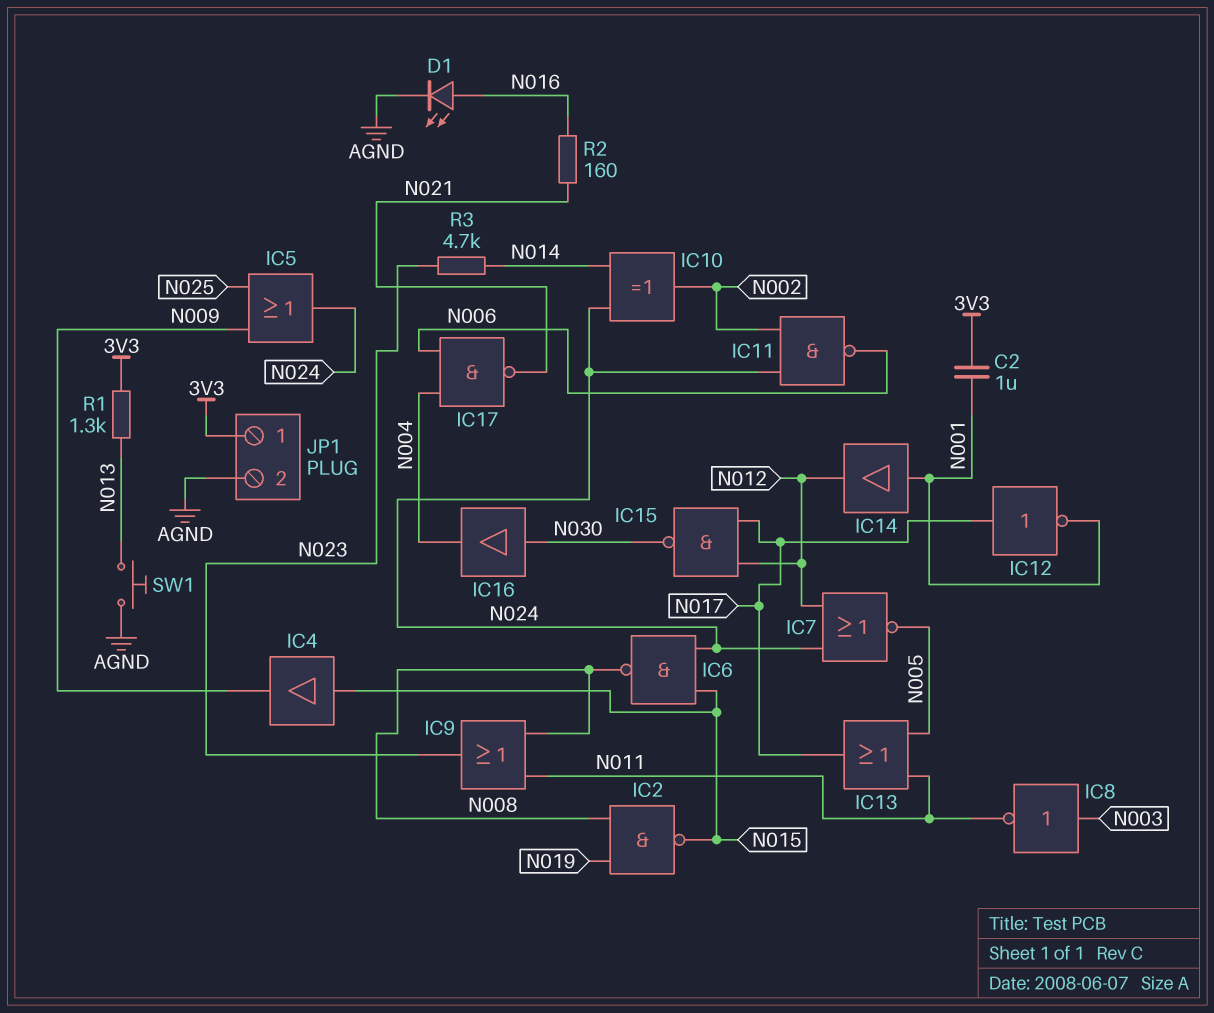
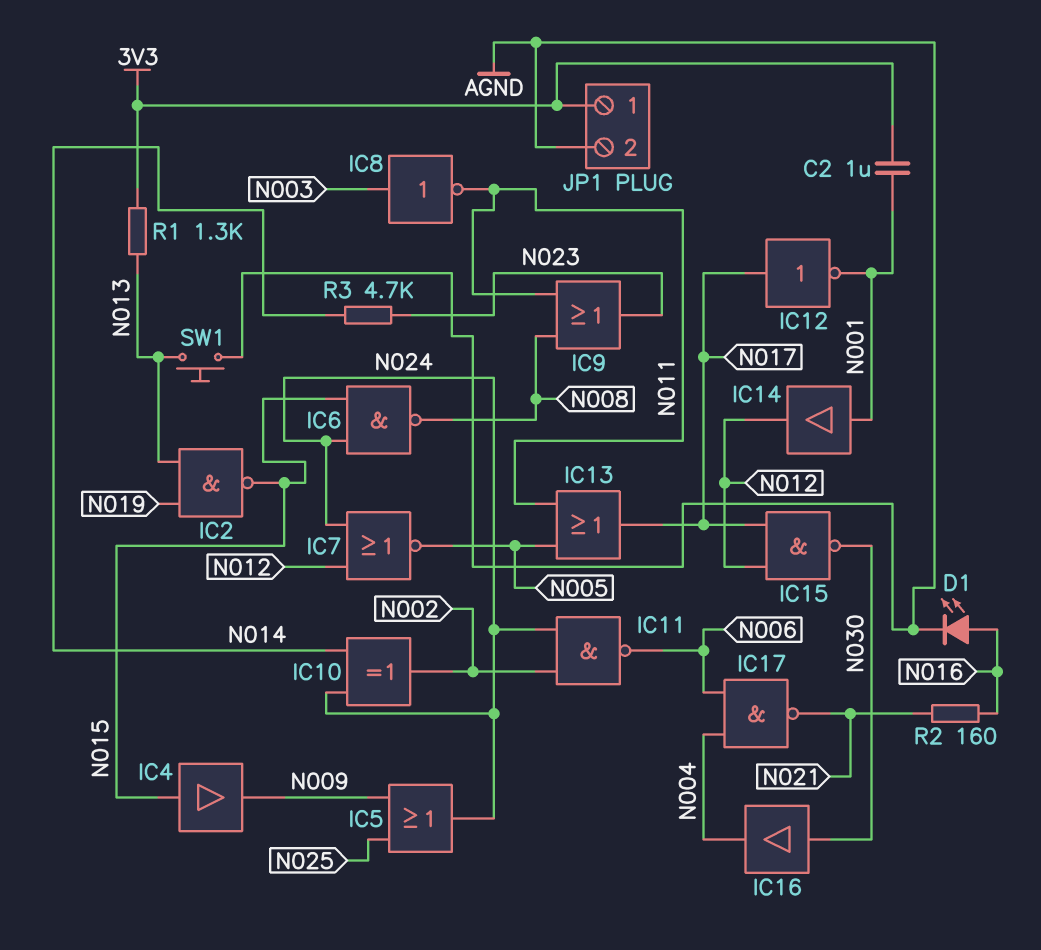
IC2: NAND (in N008, in N019, out N015) -> NAND (in N013, in N019, out N015)

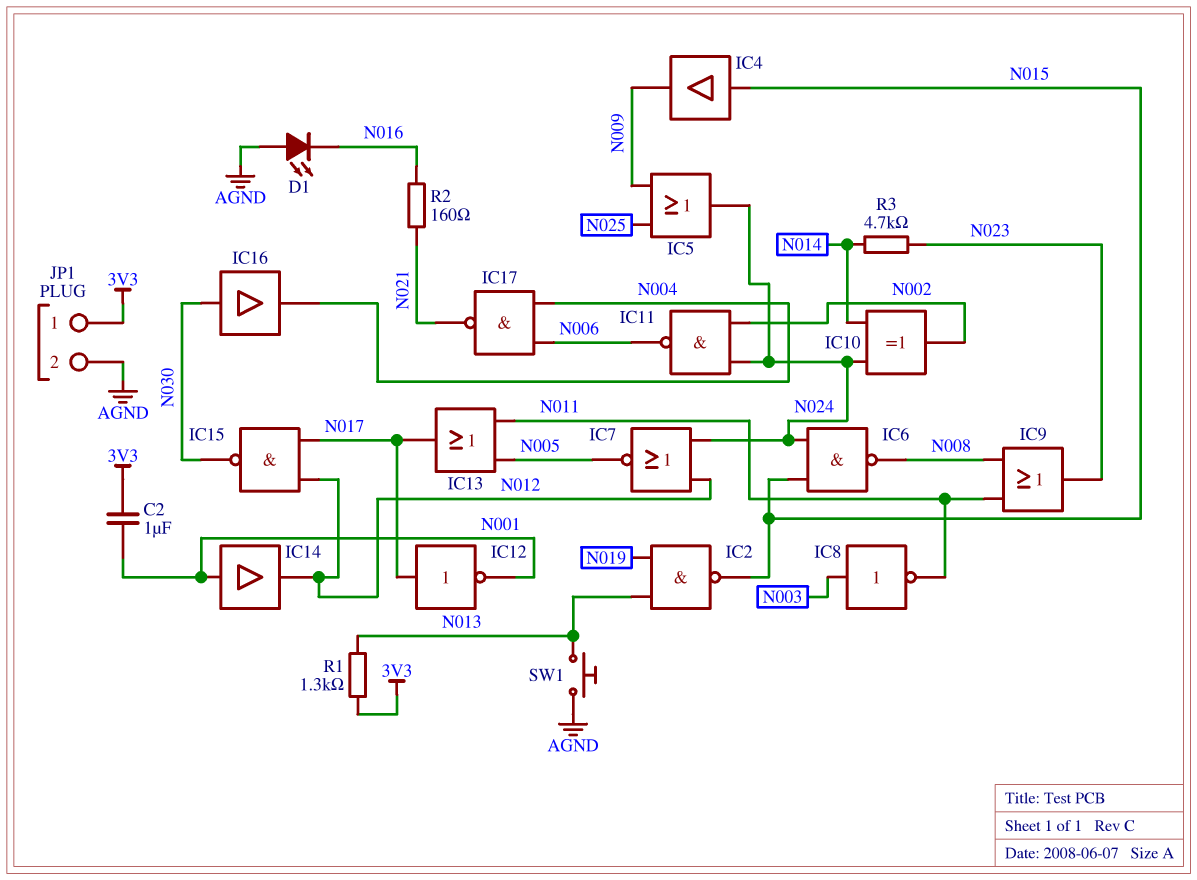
D1: LED (A N016, K AGND) -> LED (A AGND, K N016)

